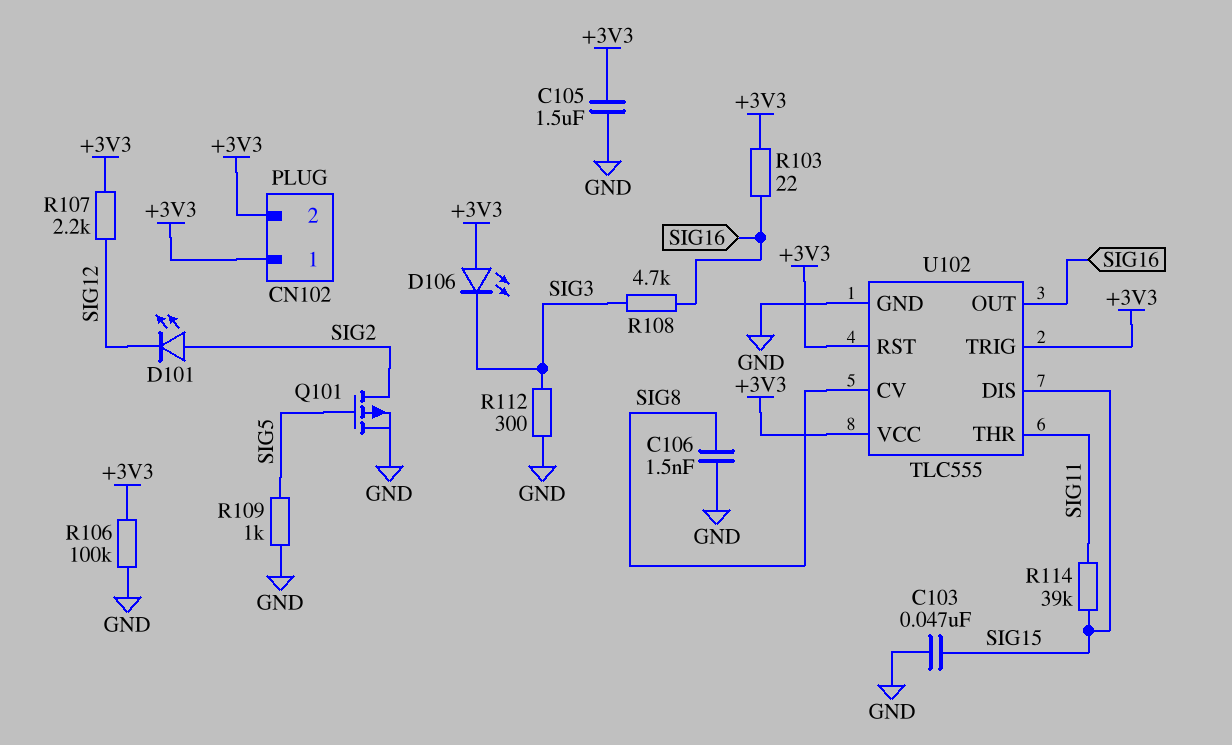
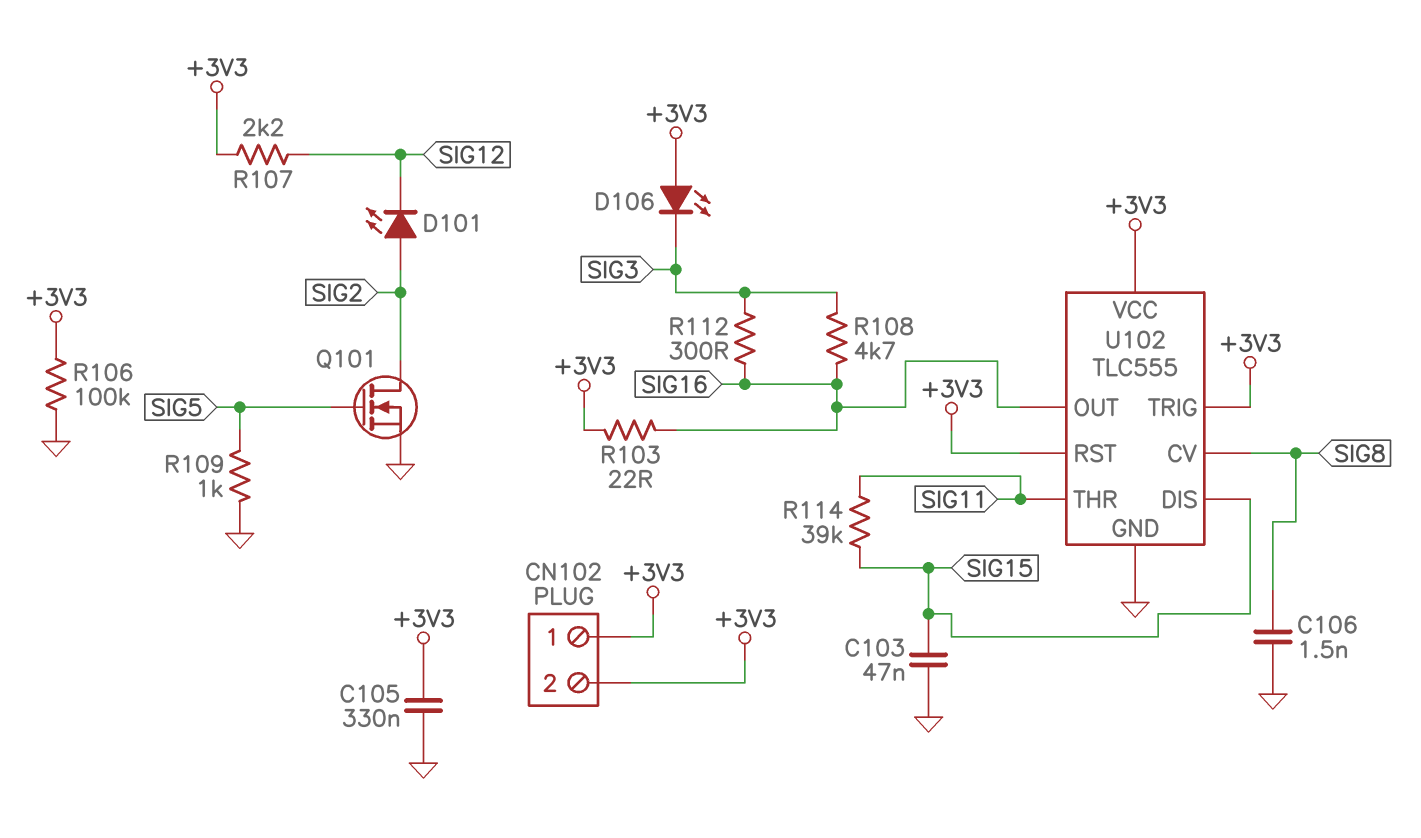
C105: 1.5uF (+3V3, GND) -> 330nF (+3V3, GND)
Q101: PMOS (G SIG5, D SIG2, S GND) -> NMOS (G SIG5, D SIG2, S GND)
R112: 300 (GND, SIG3) -> 300 (SIG3, SIG16)

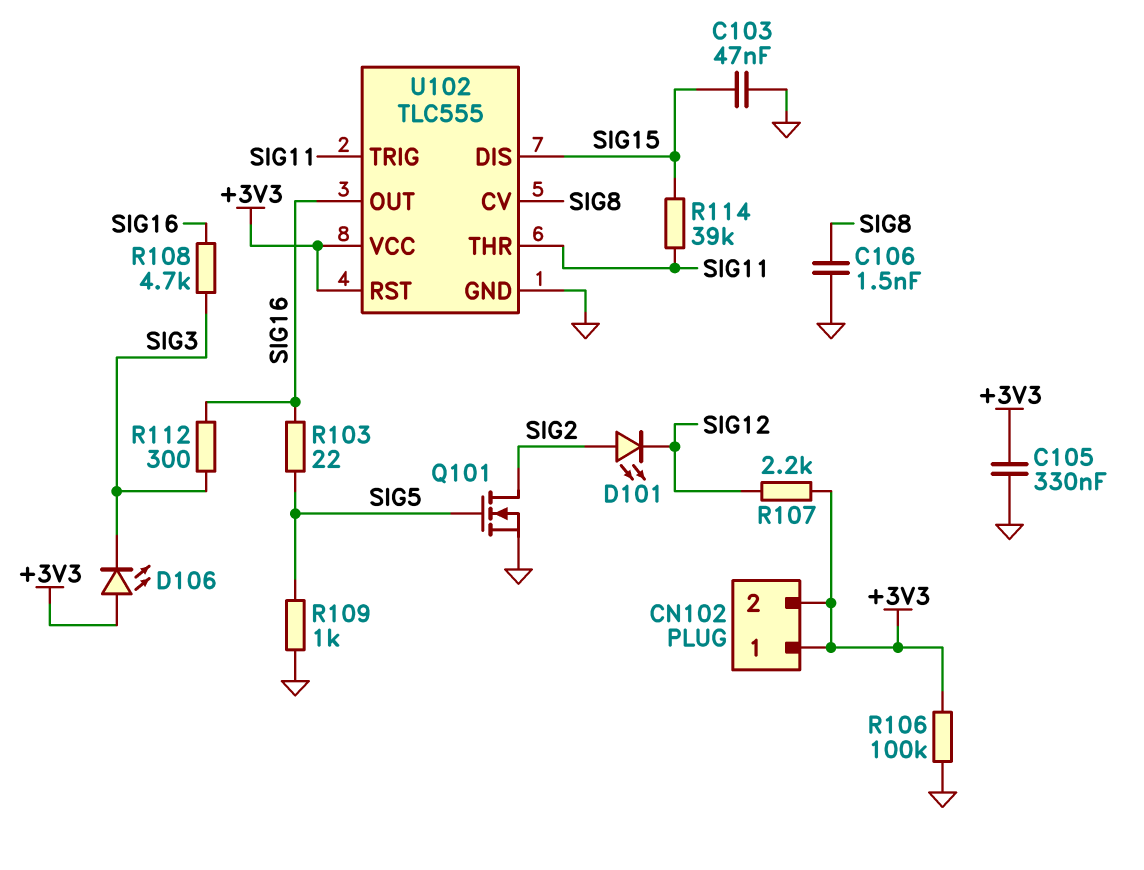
R103: 22 (+3V3, SIG16) -> 22 (SIG5, SIG16)
U102 pin TRIG: +3V3 -> SIG11

